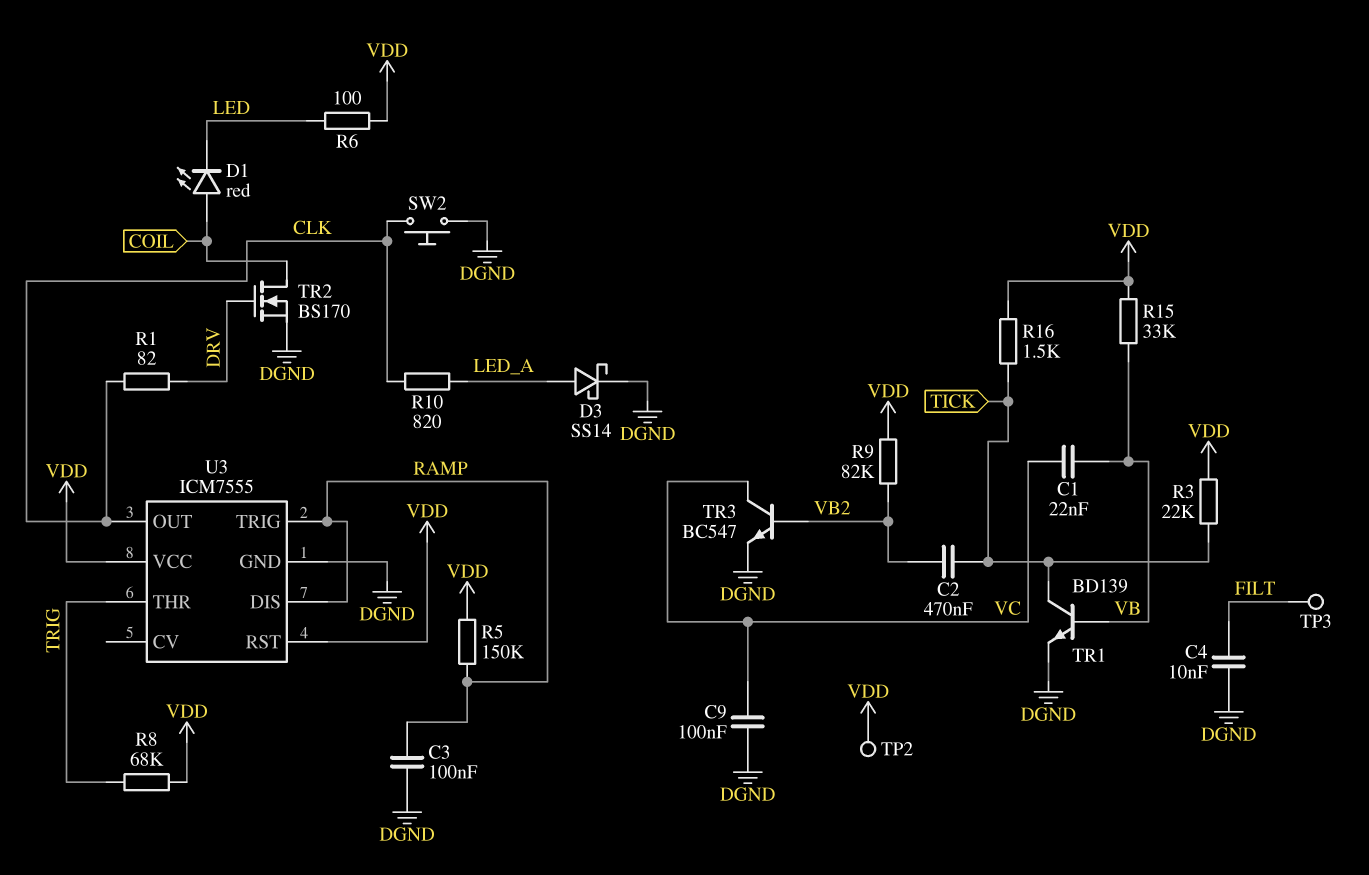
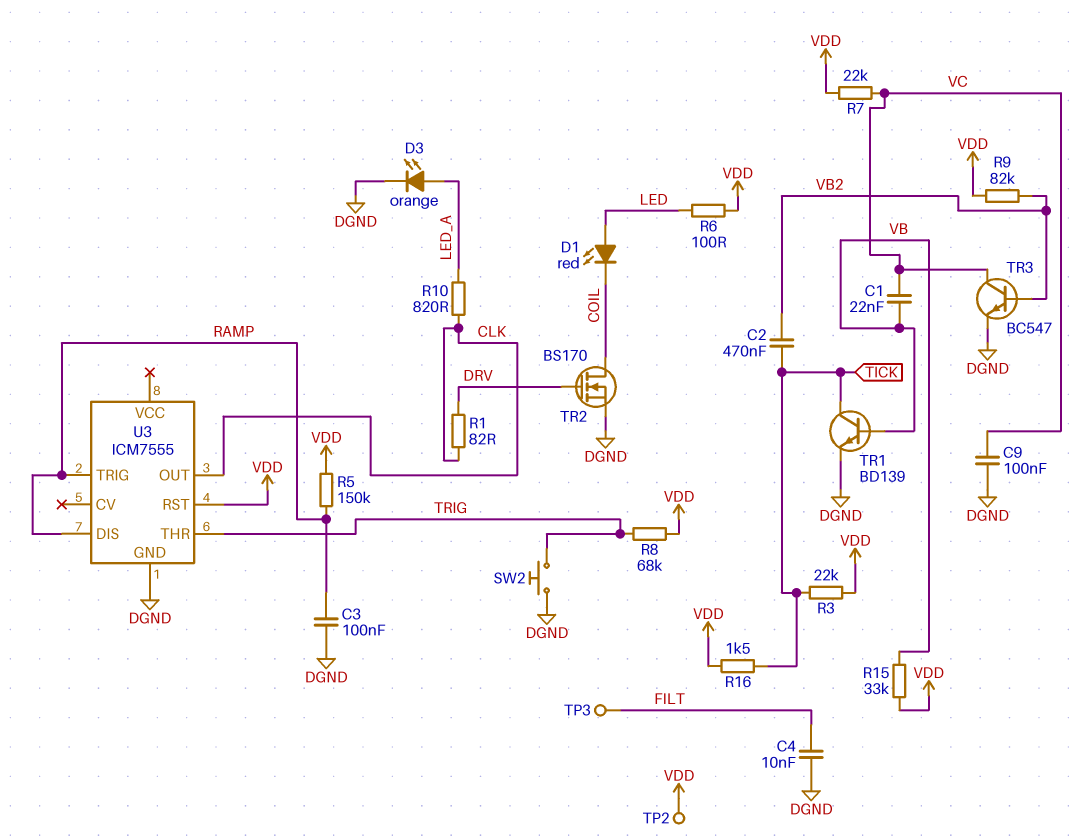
D1: LED red (A COIL, K LED) -> LED red (A LED, K COIL)
D3: schottky SS14 (A LED_A, K DGND) -> LED orange (A LED_A, K DGND)
R7: none -> 22k (VC, VDD)
SW2: button (CLK, DGND) -> button (DGND, TRIG)
U3 pin VCC: VDD -> none

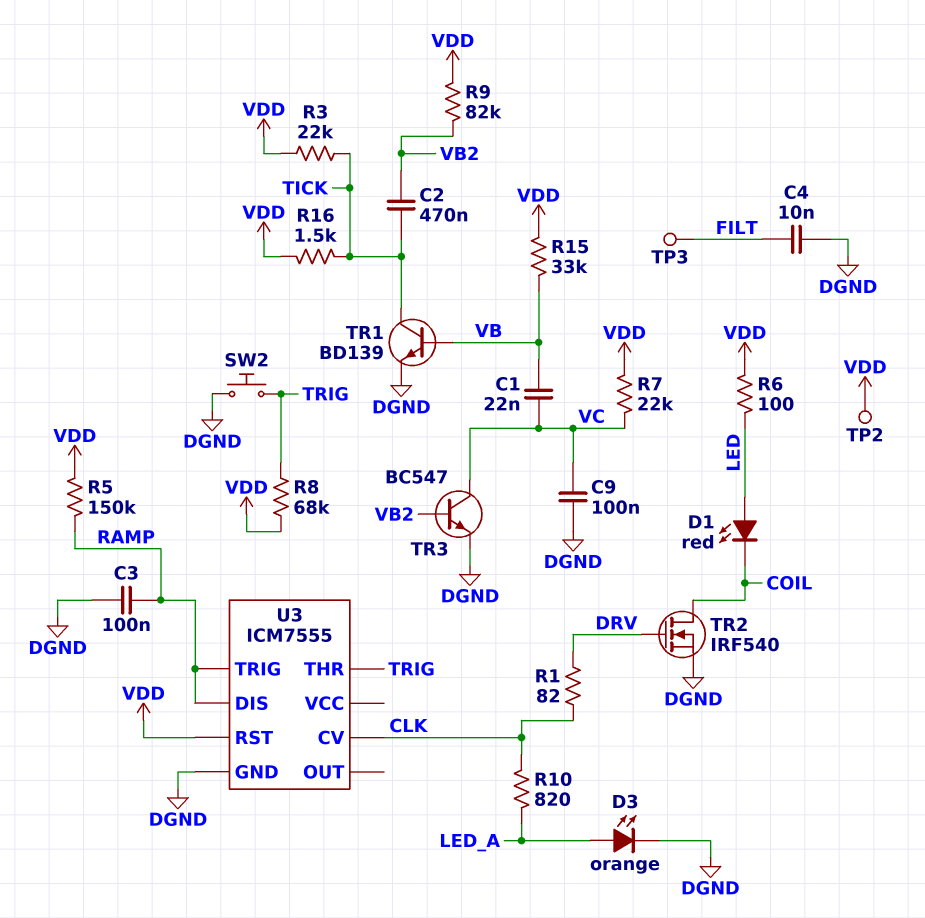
TR2: NMOS BS170 (G DRV, D COIL, S DGND) -> NMOS IRF540 (G DRV, D COIL, S DGND)
U3 pin CV: none -> CLK
U3 pin OUT: CLK -> none

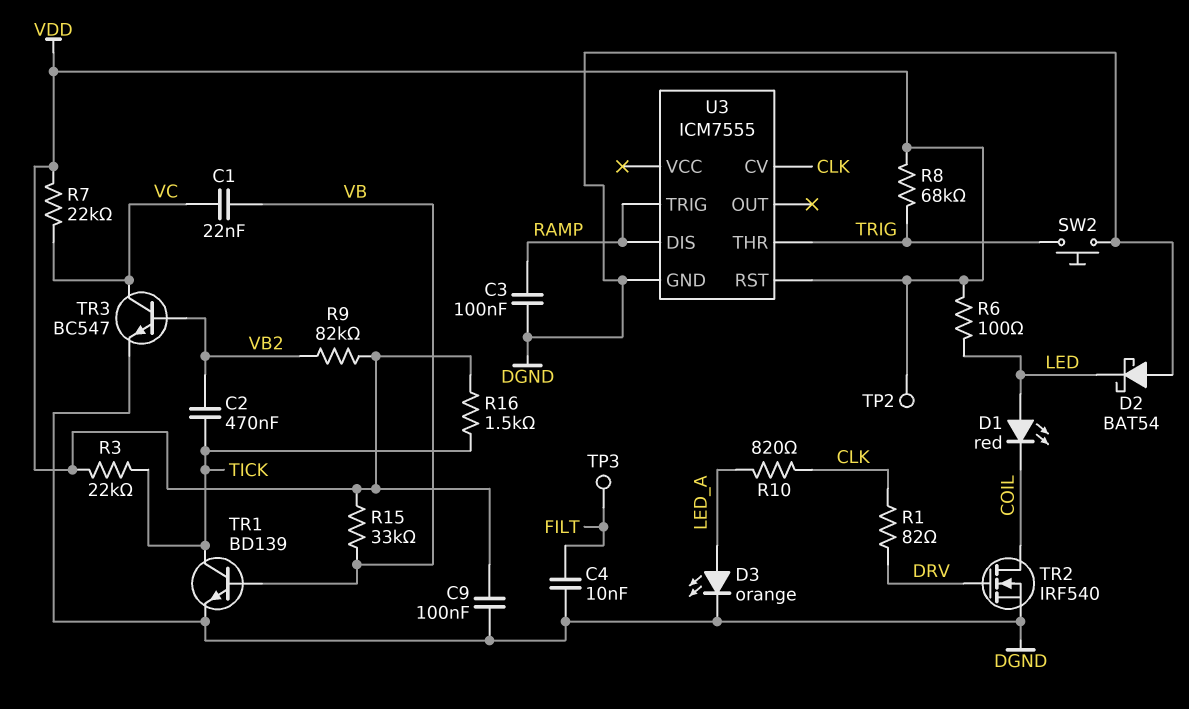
C9: 100nF (DGND, VC) -> 100nF (DGND, VDD)
D2: none -> schottky BAT54 (A DGND, K LED)
R5: 150k (RAMP, VDD) -> none

